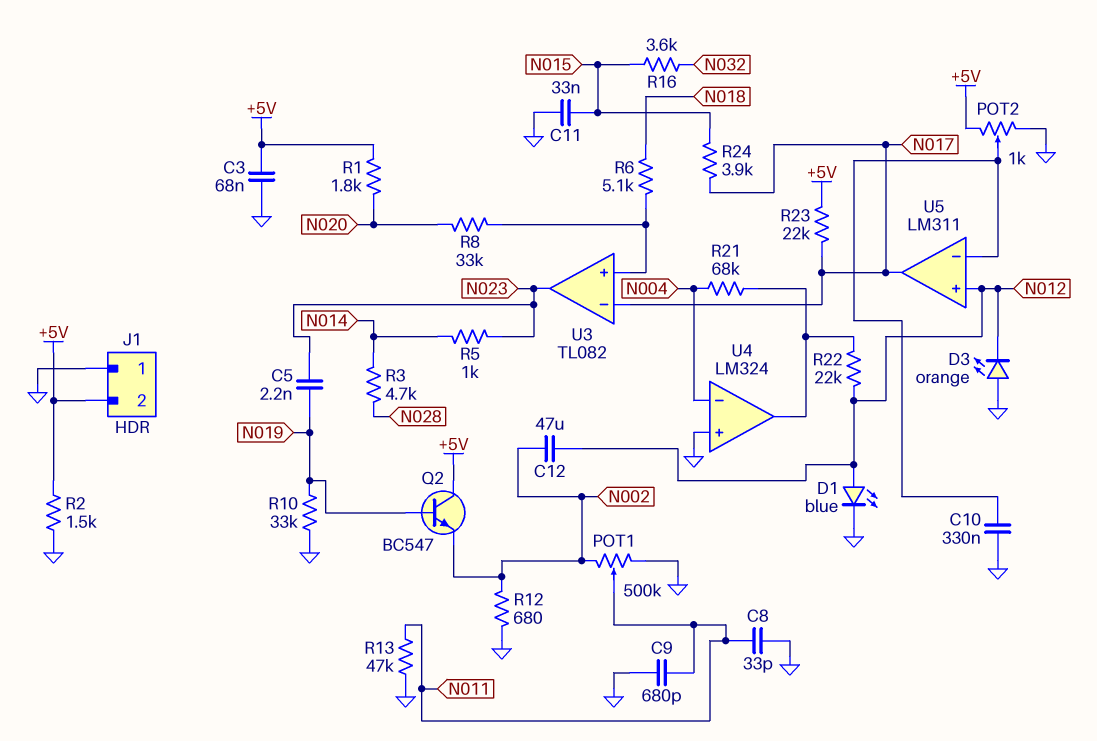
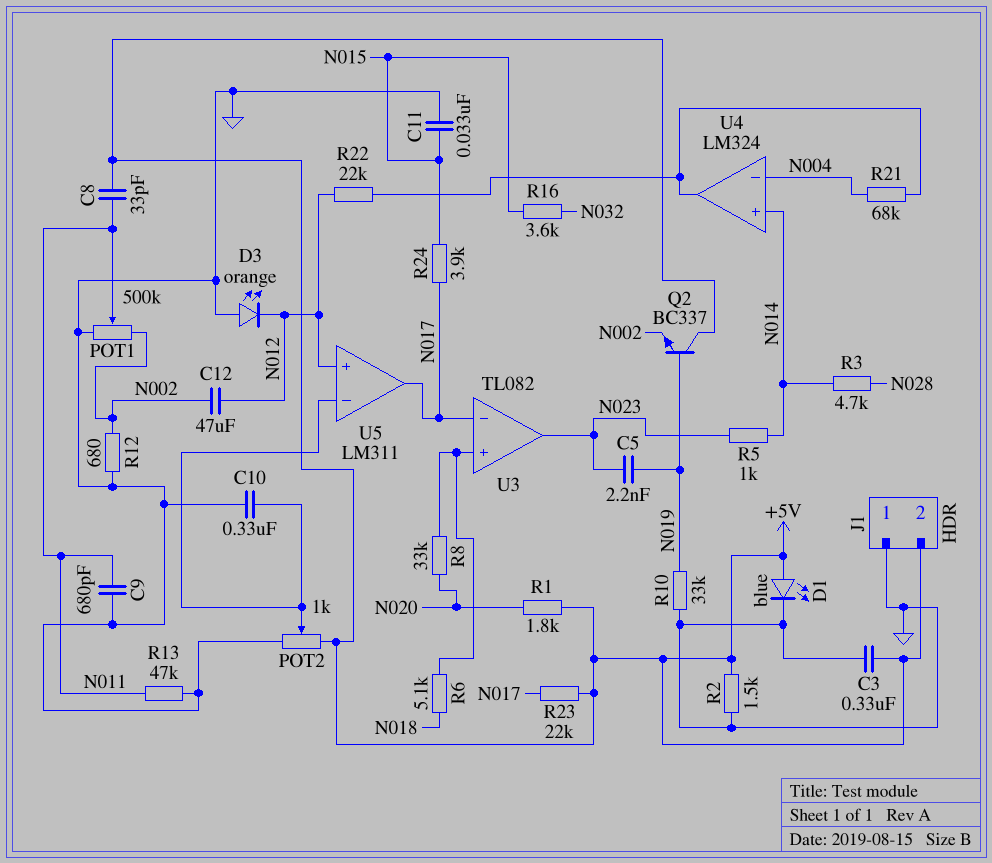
C3: 68nF (+5V, GND) -> 330nF (+5V, GND)
C8: 33pF (GND, N011) -> 33pF (+5V, N011)
D1: LED blue (A N012, K GND) -> LED blue (A +5V, K GND)
Q2: NPN BC547 (B N019, C +5V, E N002) -> NPN BC337 (B N019, C +5V, E N002)
U4 pin in+: GND -> N014

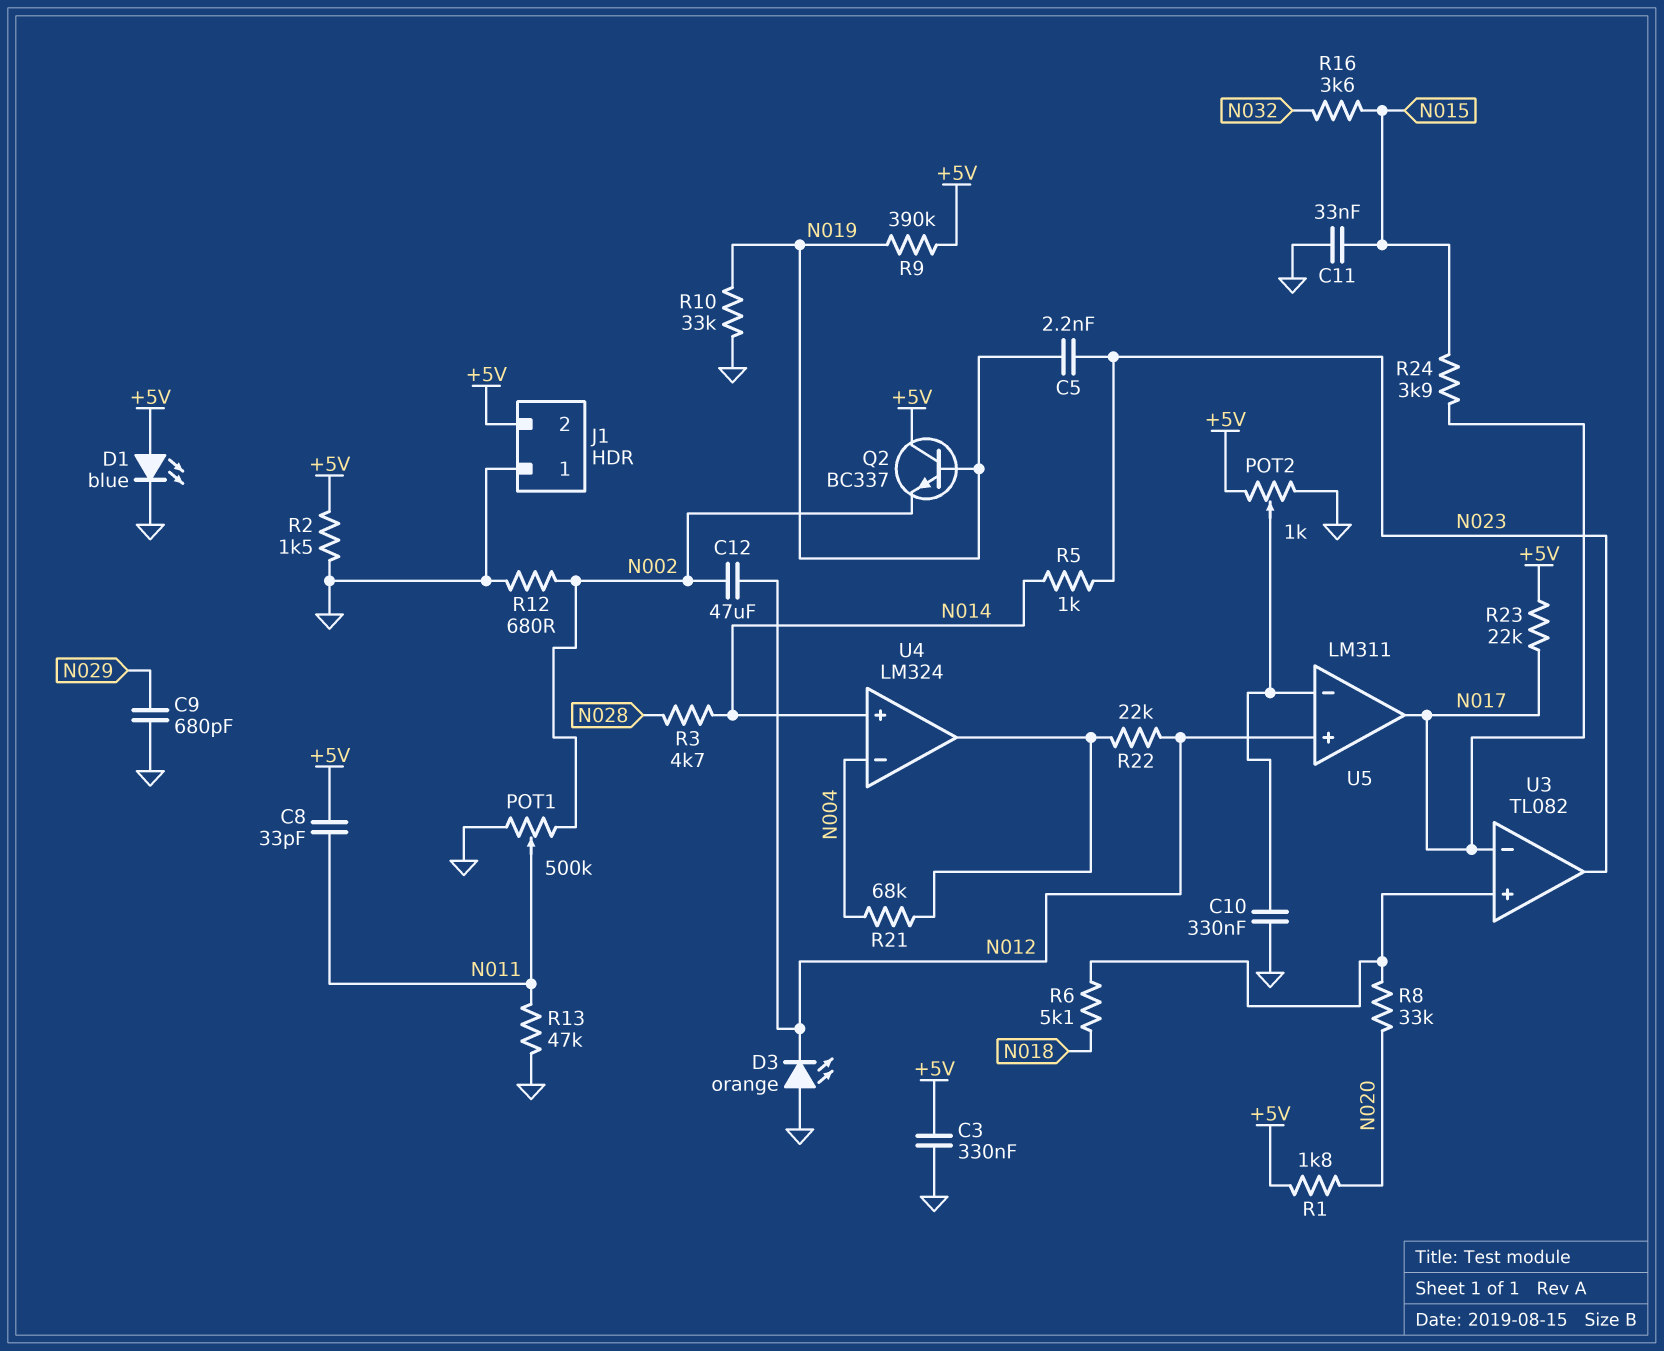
C9: 680pF (GND, N011) -> 680pF (GND, N029)
R9: none -> 390k (+5V, N019)

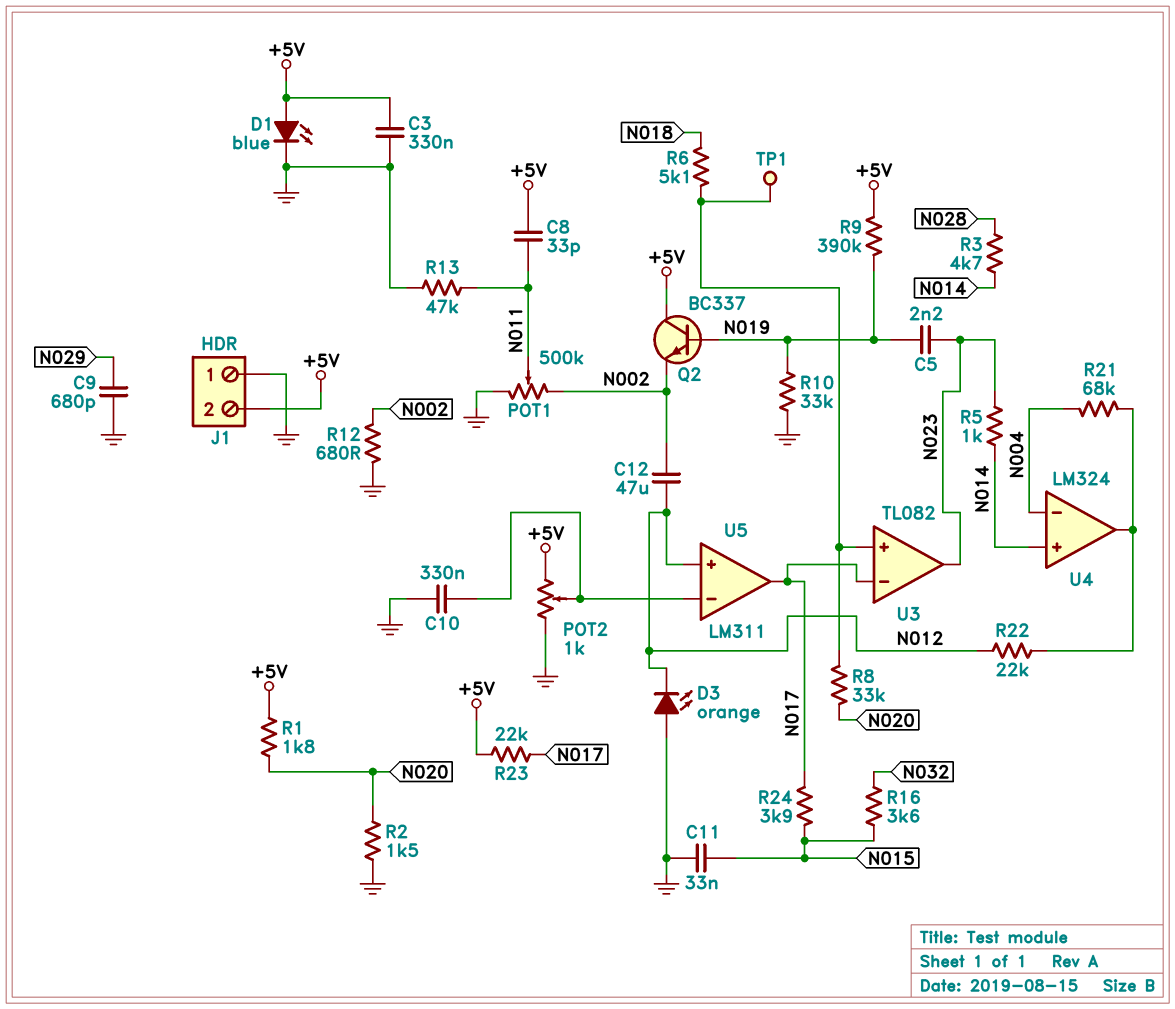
R2: 1.5k (+5V, GND) -> 1.5k (GND, N020)
TP1: none -> test point (U3/in+)

